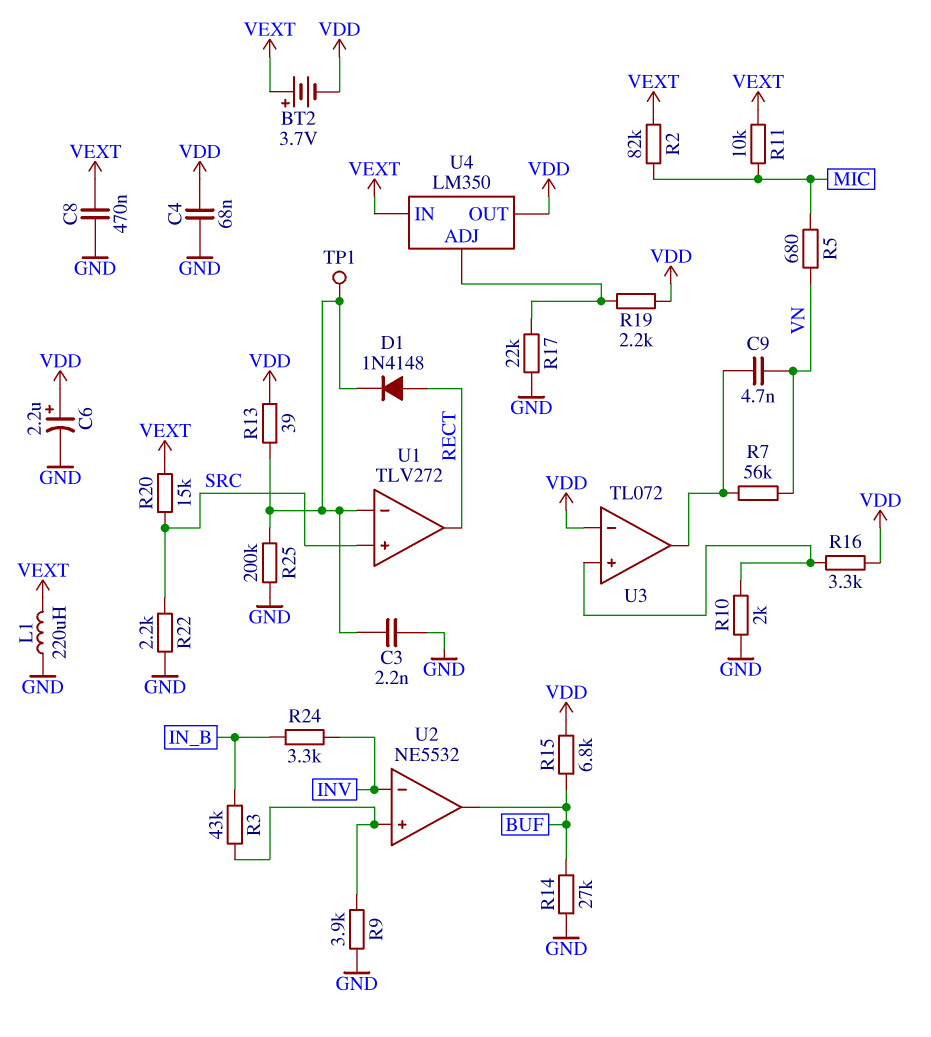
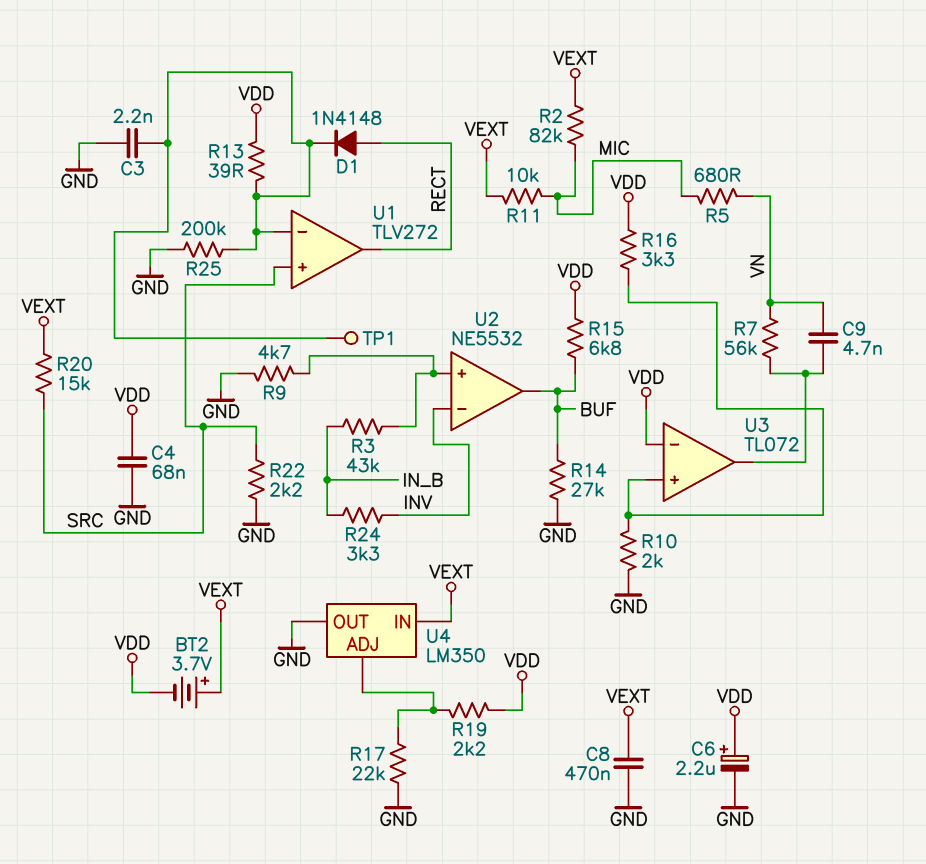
L1: 220uH (GND, VEXT) -> none
R9: 3.9k (GND, U2/in+) -> 4.7k (GND, U2/in+)
U4 pin OUT: VDD -> GND

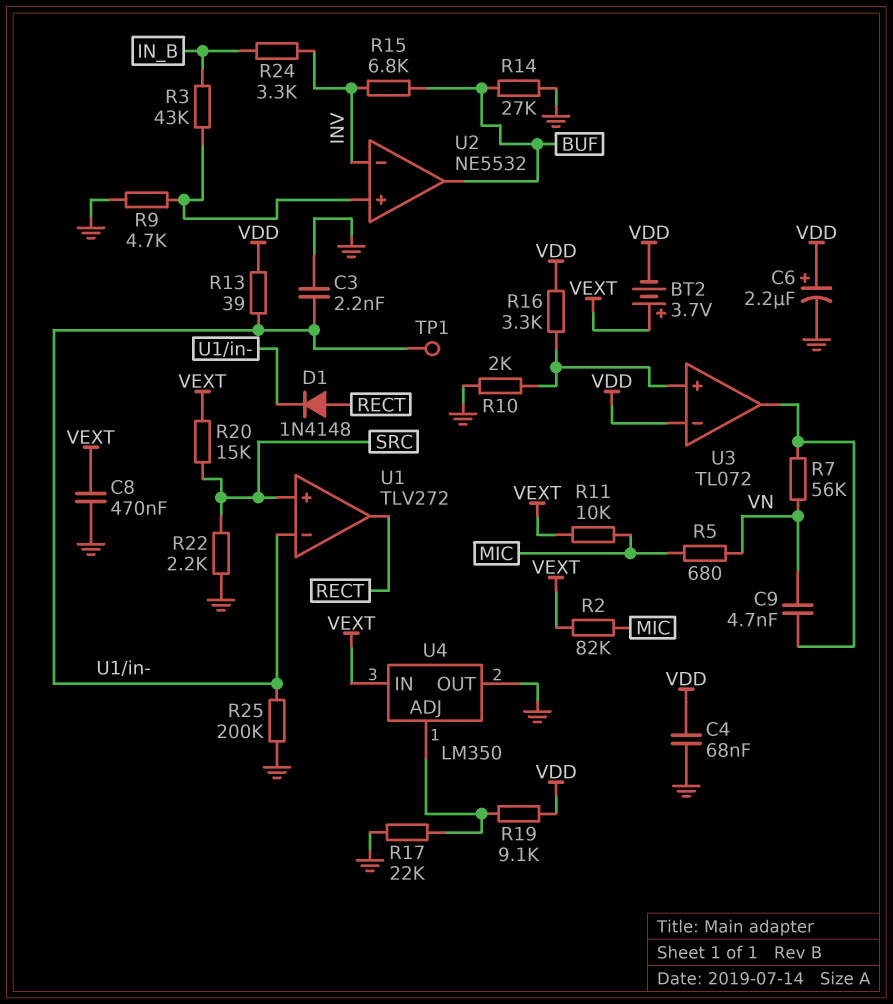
R15: 6.8k (BUF, VDD) -> 6.8k (BUF, INV)
R19: 2.2k (U4/ADJ, VDD) -> 9.1k (U4/ADJ, VDD)

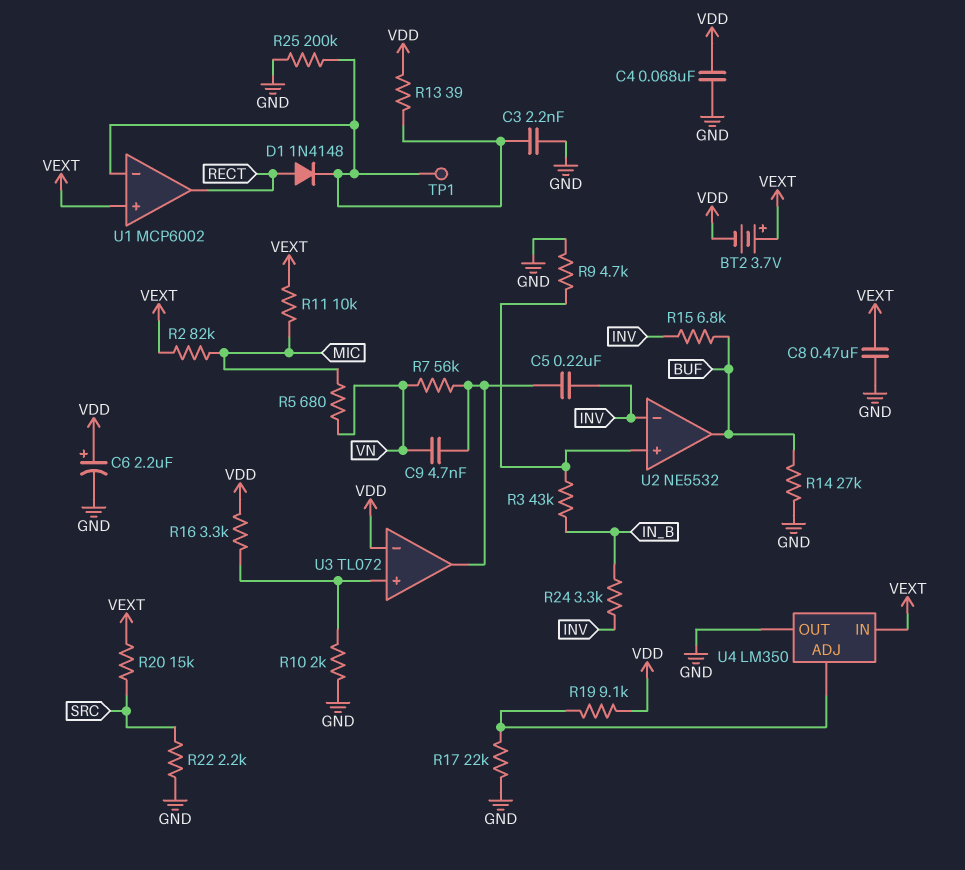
C5: none -> 220nF (INV, U3/out)
U1: TLV272 -> MCP6002
U1 pin in+: SRC -> VEXT

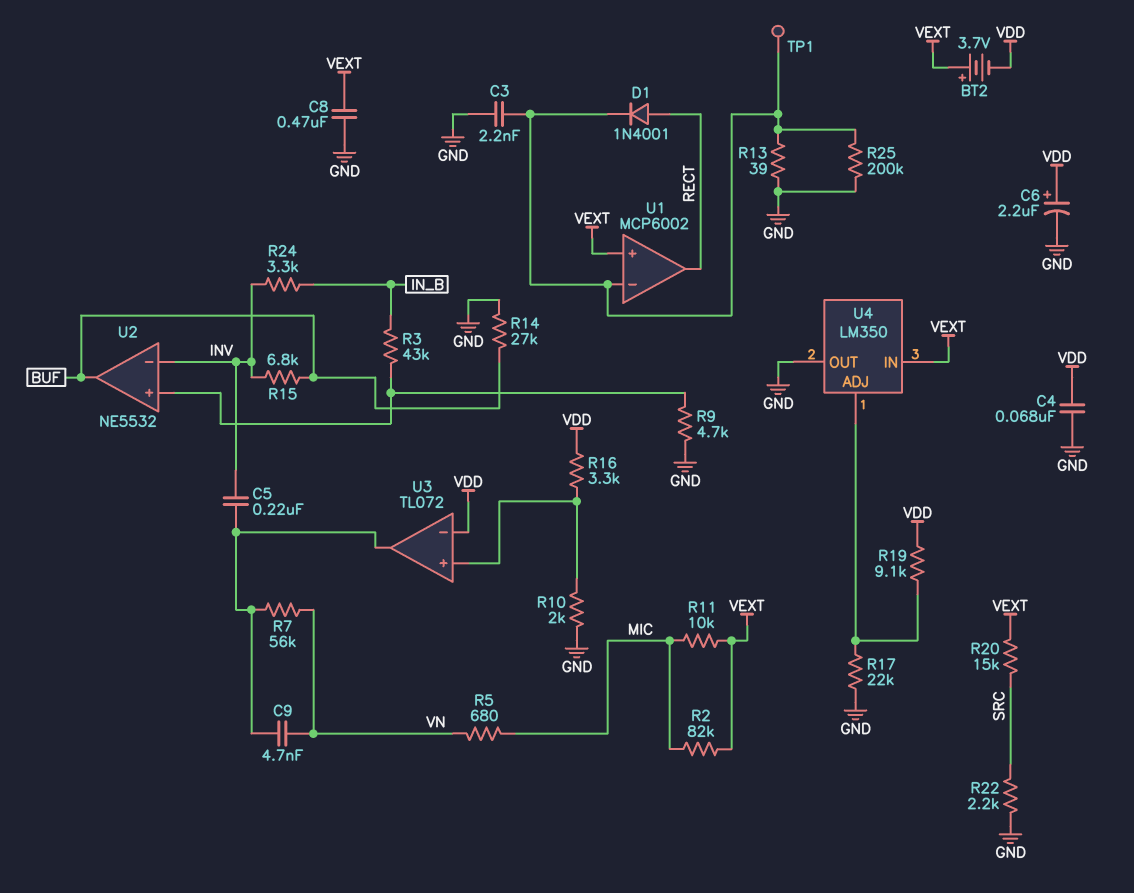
D1: diode 1N4148 (A RECT, K U1/in-) -> diode 1N4001 (A RECT, K U1/in-)
R13: 39 (U1/in-, VDD) -> 39 (GND, U1/in-)

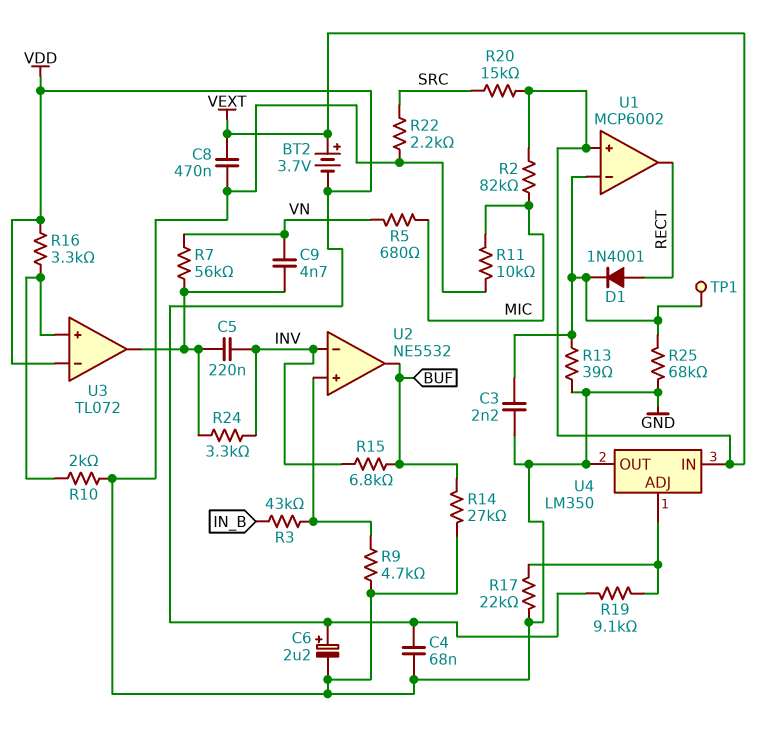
R11: 10k (MIC, VEXT) -> 10k (GND, MIC)
R24: 3.3k (INV, IN_B) -> 3.3k (INV, U3/out)
R25: 200k (GND, U1/in-) -> 68k (GND, U1/in-)

